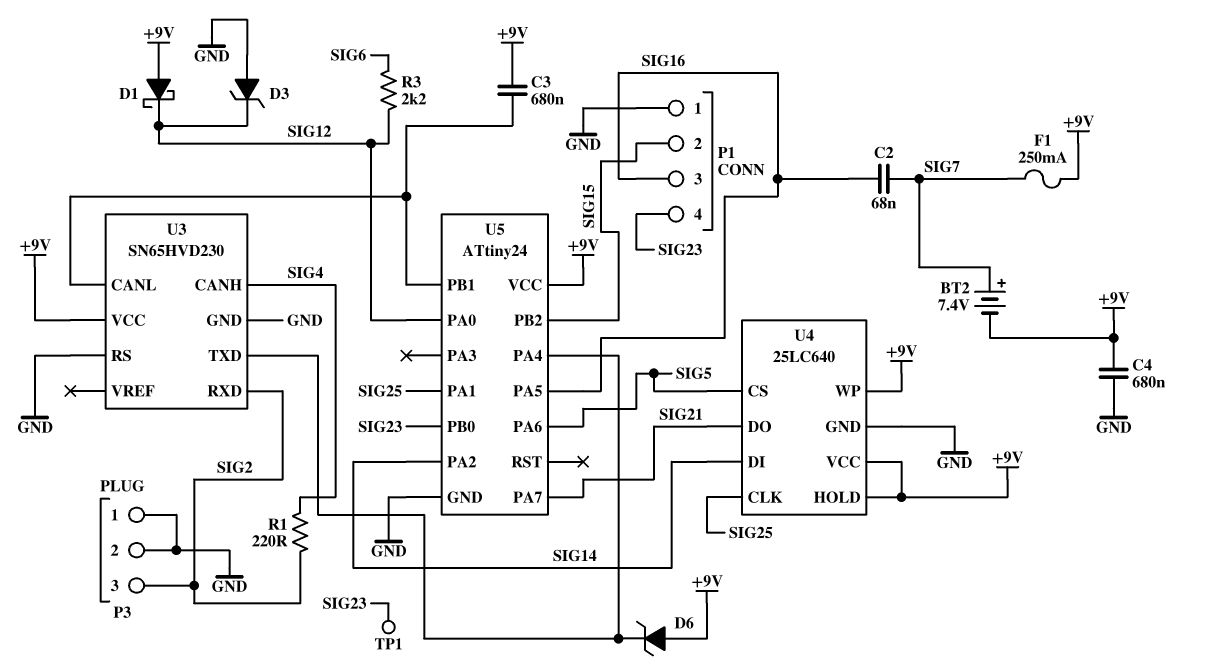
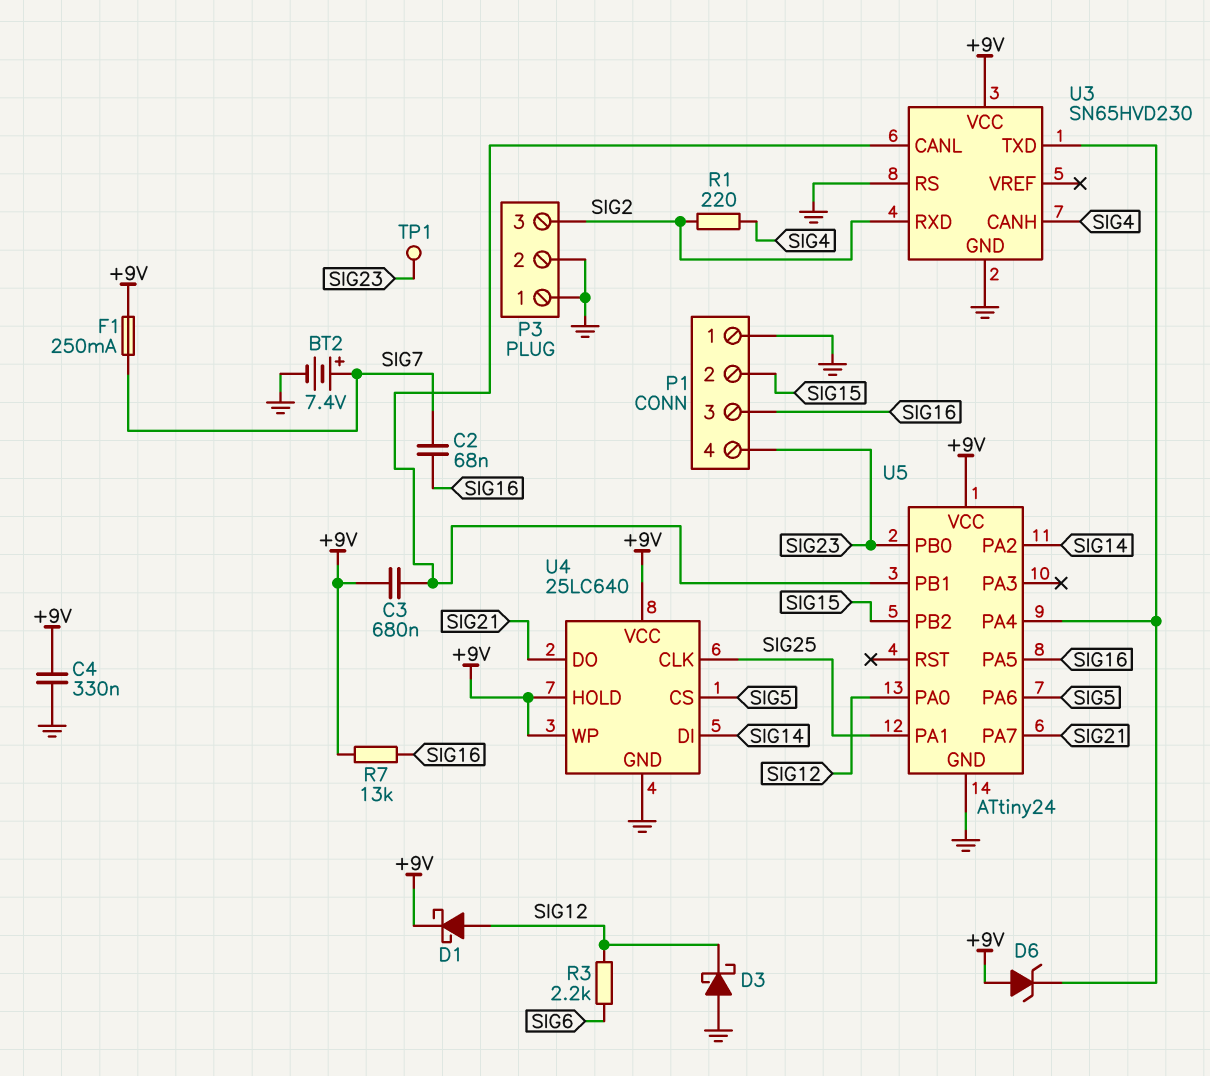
BT2: 7.4V (plus SIG7, minus +9V) -> 7.4V (plus SIG7, minus GND)
C4: 680nF (+9V, GND) -> 330nF (+9V, GND)
D1: schottky (A +9V, K SIG12) -> schottky (A SIG12, K +9V)
D3: zener (A GND, K SIG12) -> schottky (A GND, K SIG12)
R7: none -> 13k (+9V, SIG16)

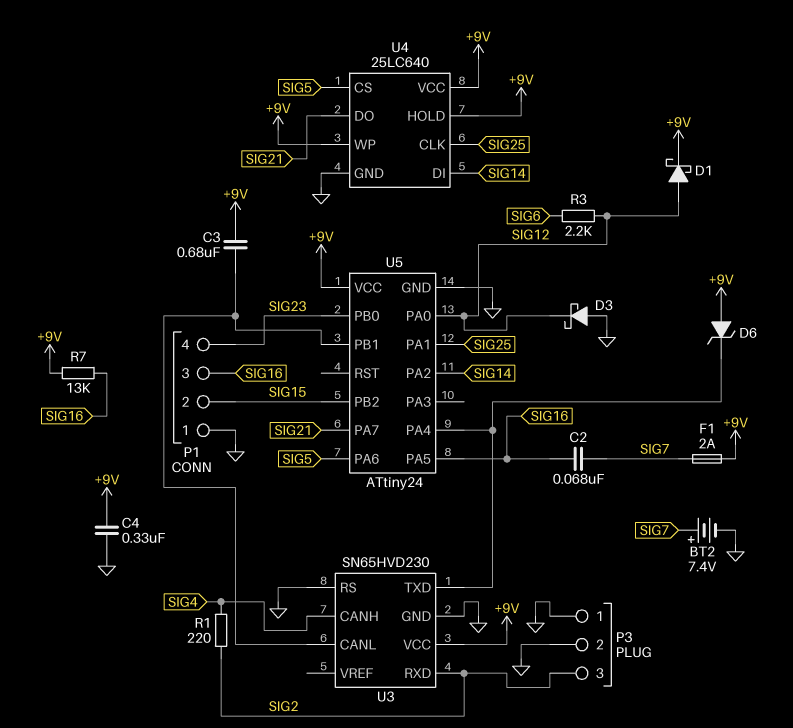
F1: 250mA (+9V, SIG7) -> 2A (+9V, SIG7)
TP1: test point (SIG23) -> none

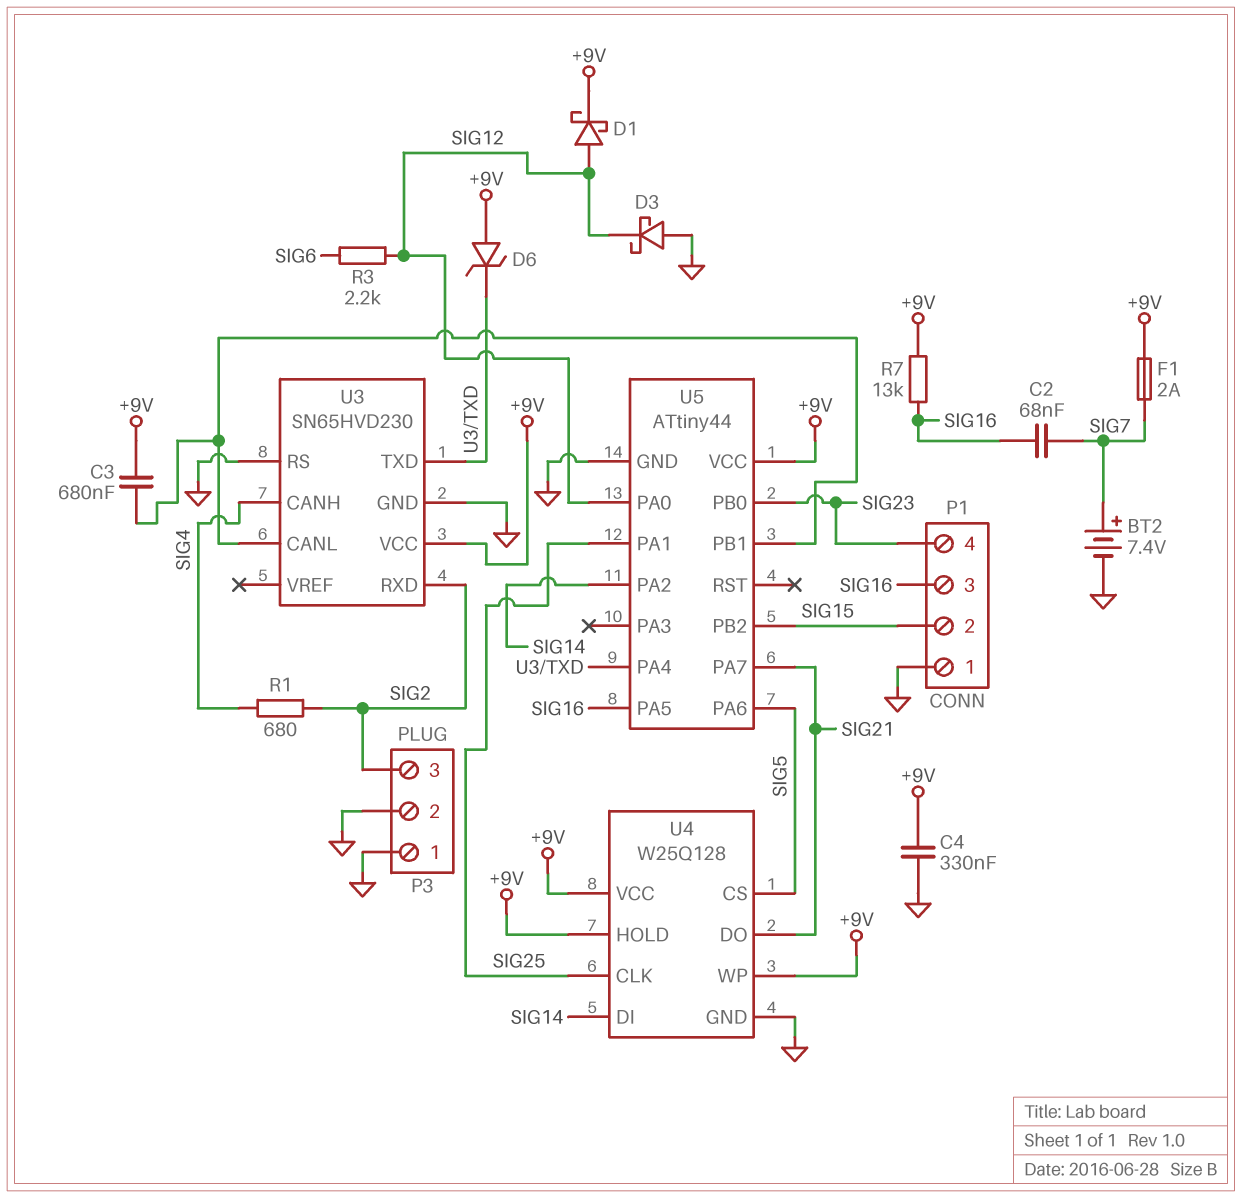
R1: 220 (SIG2, SIG4) -> 680 (SIG2, SIG4)
U4: 25LC640 -> W25Q128
U5: ATtiny24 -> ATtiny44

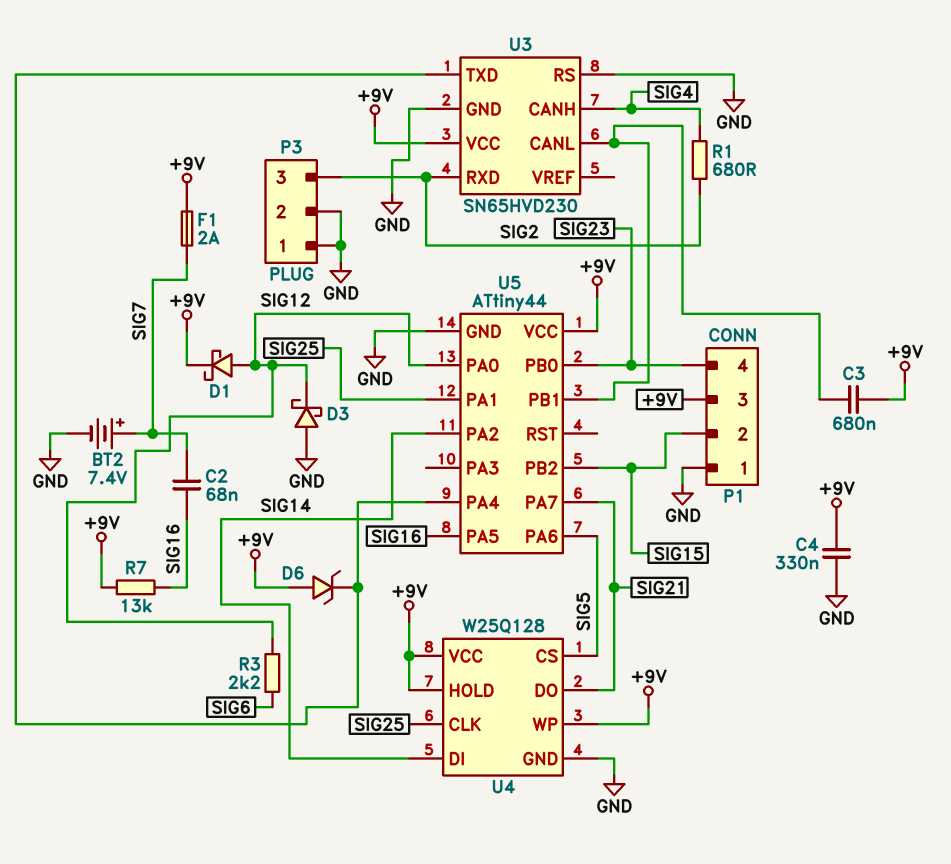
P1 pin 3: SIG16 -> +9V

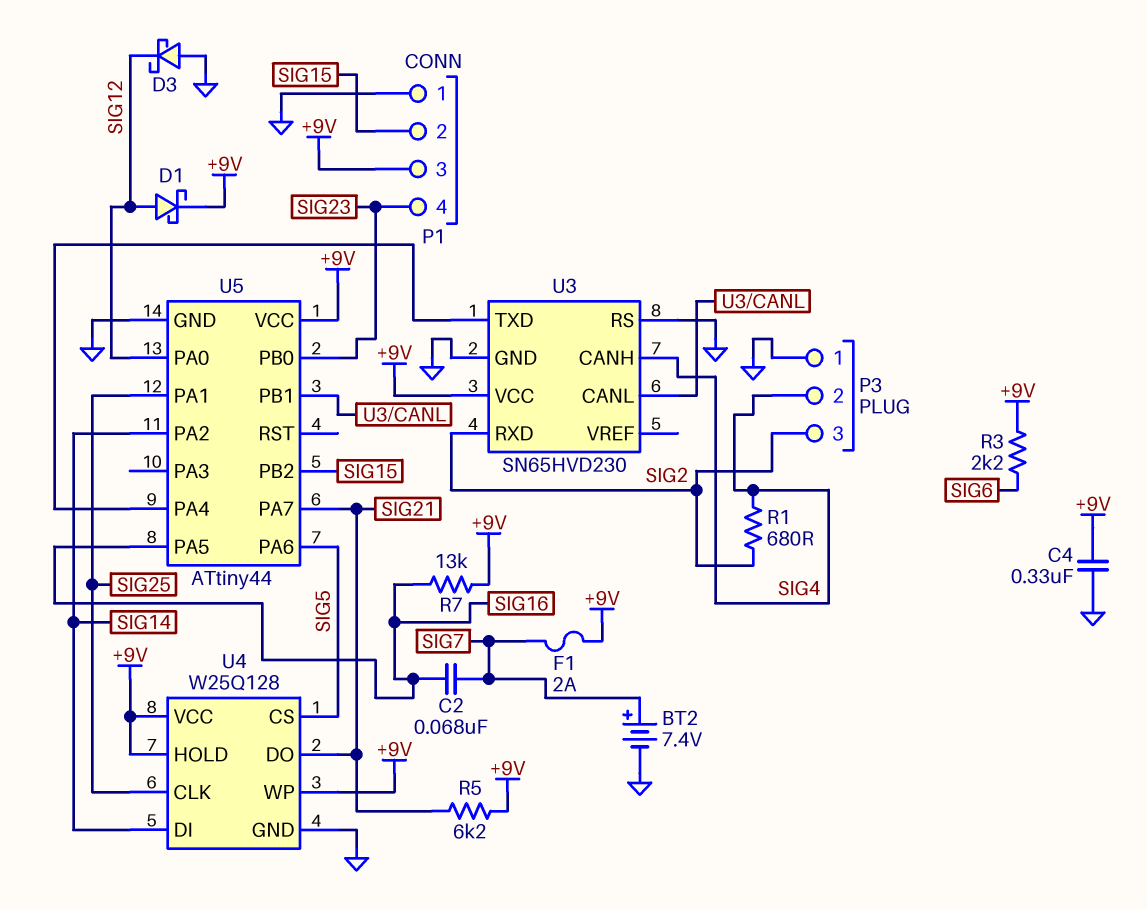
C3: 680nF (+9V, U3/CANL) -> none
D6: zener (A +9V, K U3/TXD) -> none
P3 pin 2: GND -> SIG4
R3: 2.2k (SIG6, SIG12) -> 2.2k (+9V, SIG6)
R5: none -> 6.2k (+9V, SIG21)

